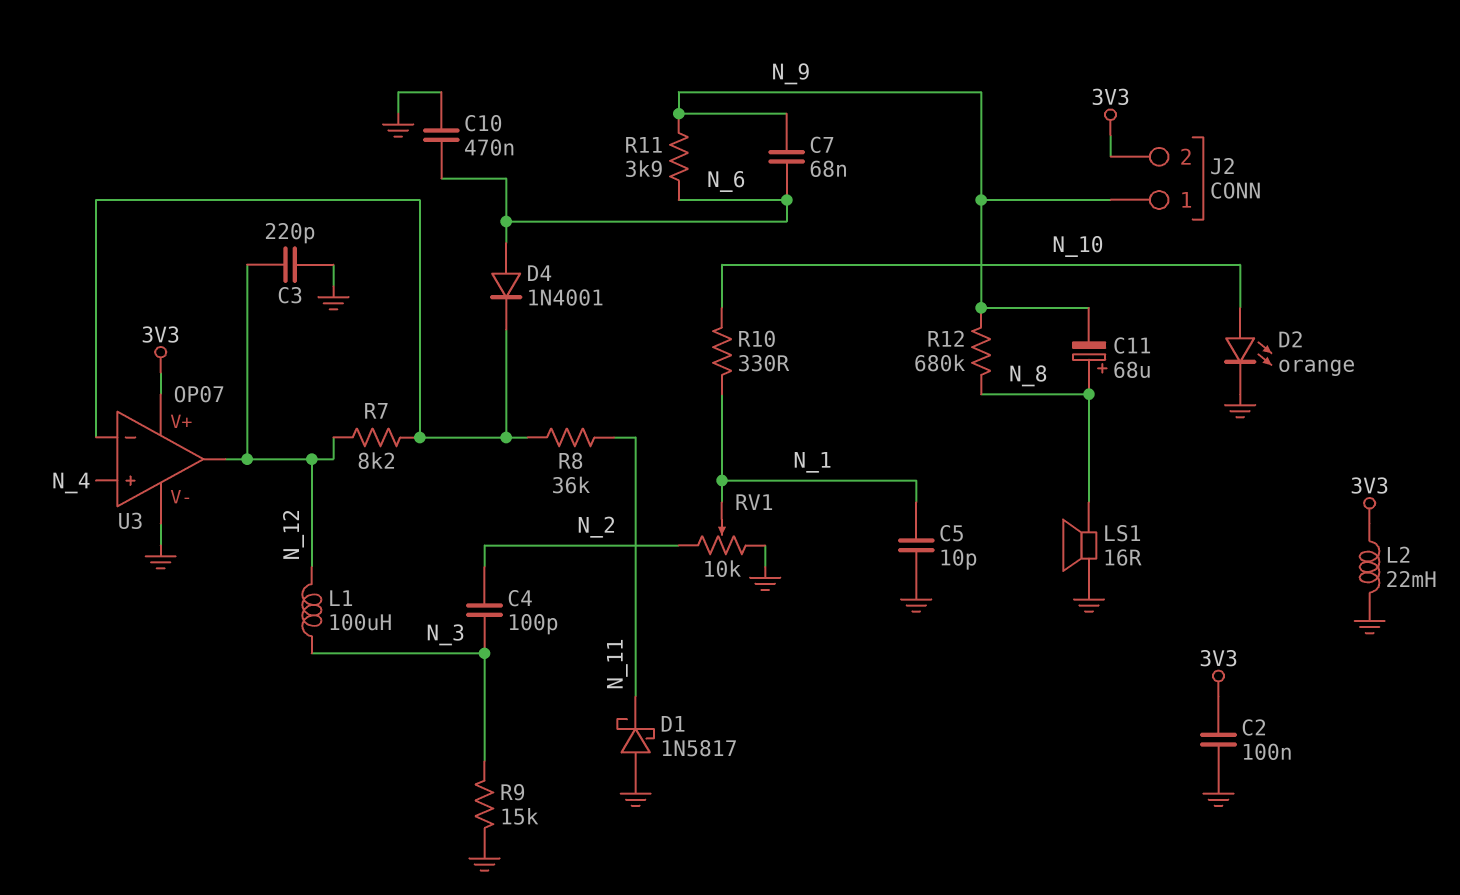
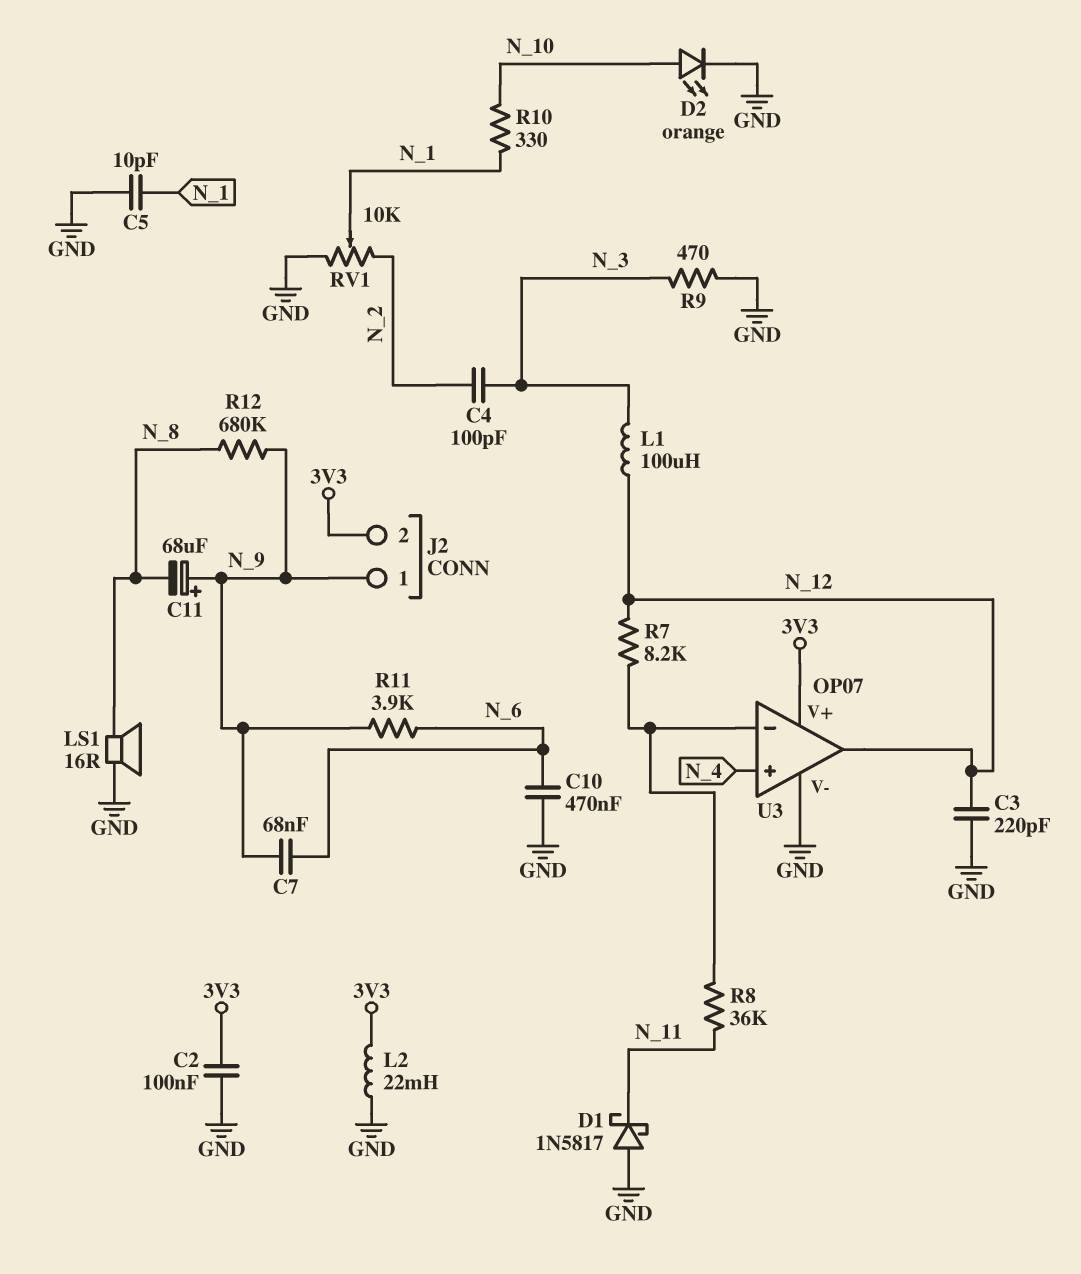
C11: 68uF (plus N_8, minus N_9) -> 68uF (plus N_9, minus N_8)
D4: diode 1N4001 (A N_6, K U3/in-) -> none
R9: 15k (GND, N_3) -> 470 (GND, N_3)

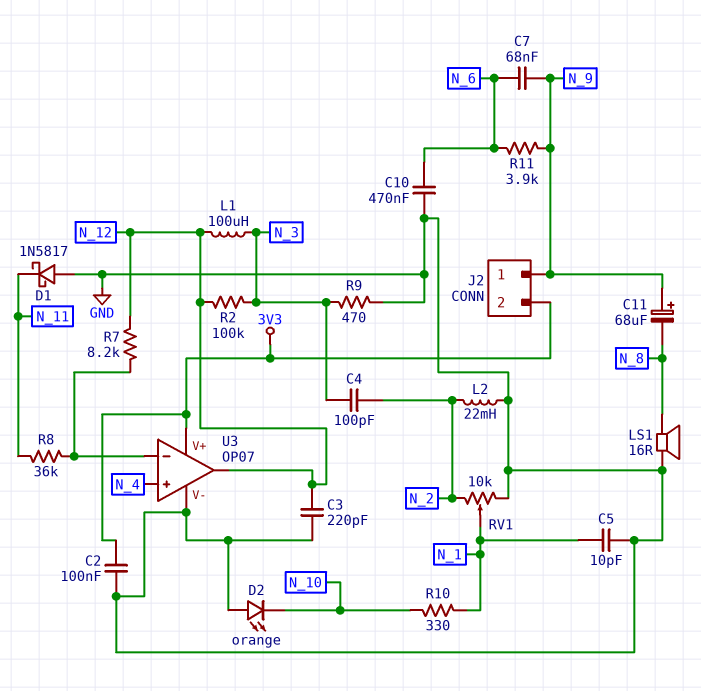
D2: LED orange (A N_10, K GND) -> LED orange (A GND, K N_10)
L2: 22mH (3V3, GND) -> 22mH (GND, N_2)
R2: none -> 100k (N_3, N_12)
R12: 680k (N_8, N_9) -> none

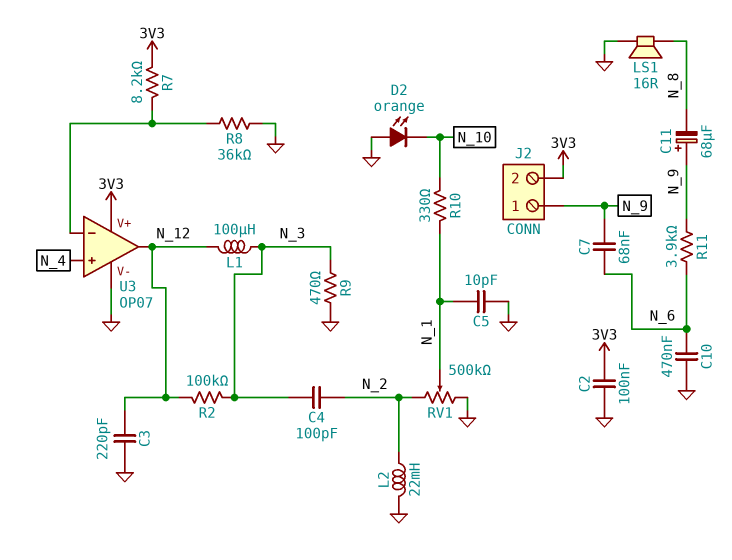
D1: schottky 1N5817 (A GND, K N_11) -> none
R7: 8.2k (N_12, U3/in-) -> 8.2k (3V3, U3/in-)
R8: 36k (N_11, U3/in-) -> 36k (GND, U3/in-)
RV1: 10k (GND, N_2, wiper N_1) -> 500k (GND, N_2, wiper N_1)

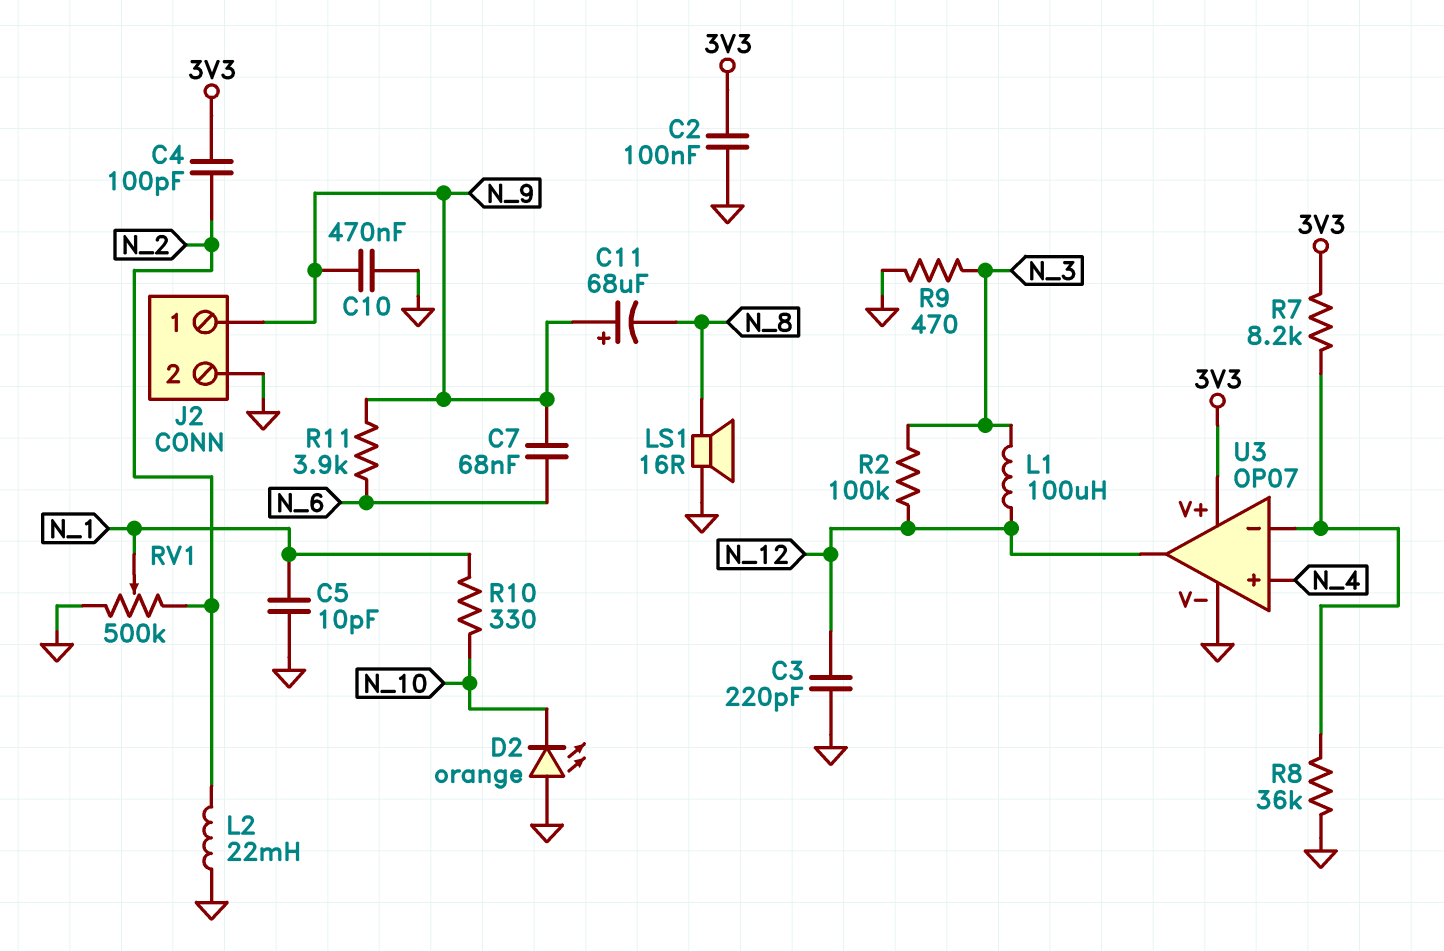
C4: 100pF (N_2, N_3) -> 100pF (3V3, N_2)
C10: 470nF (GND, N_6) -> 470nF (GND, N_9)
J2 pin 2: 3V3 -> GND

